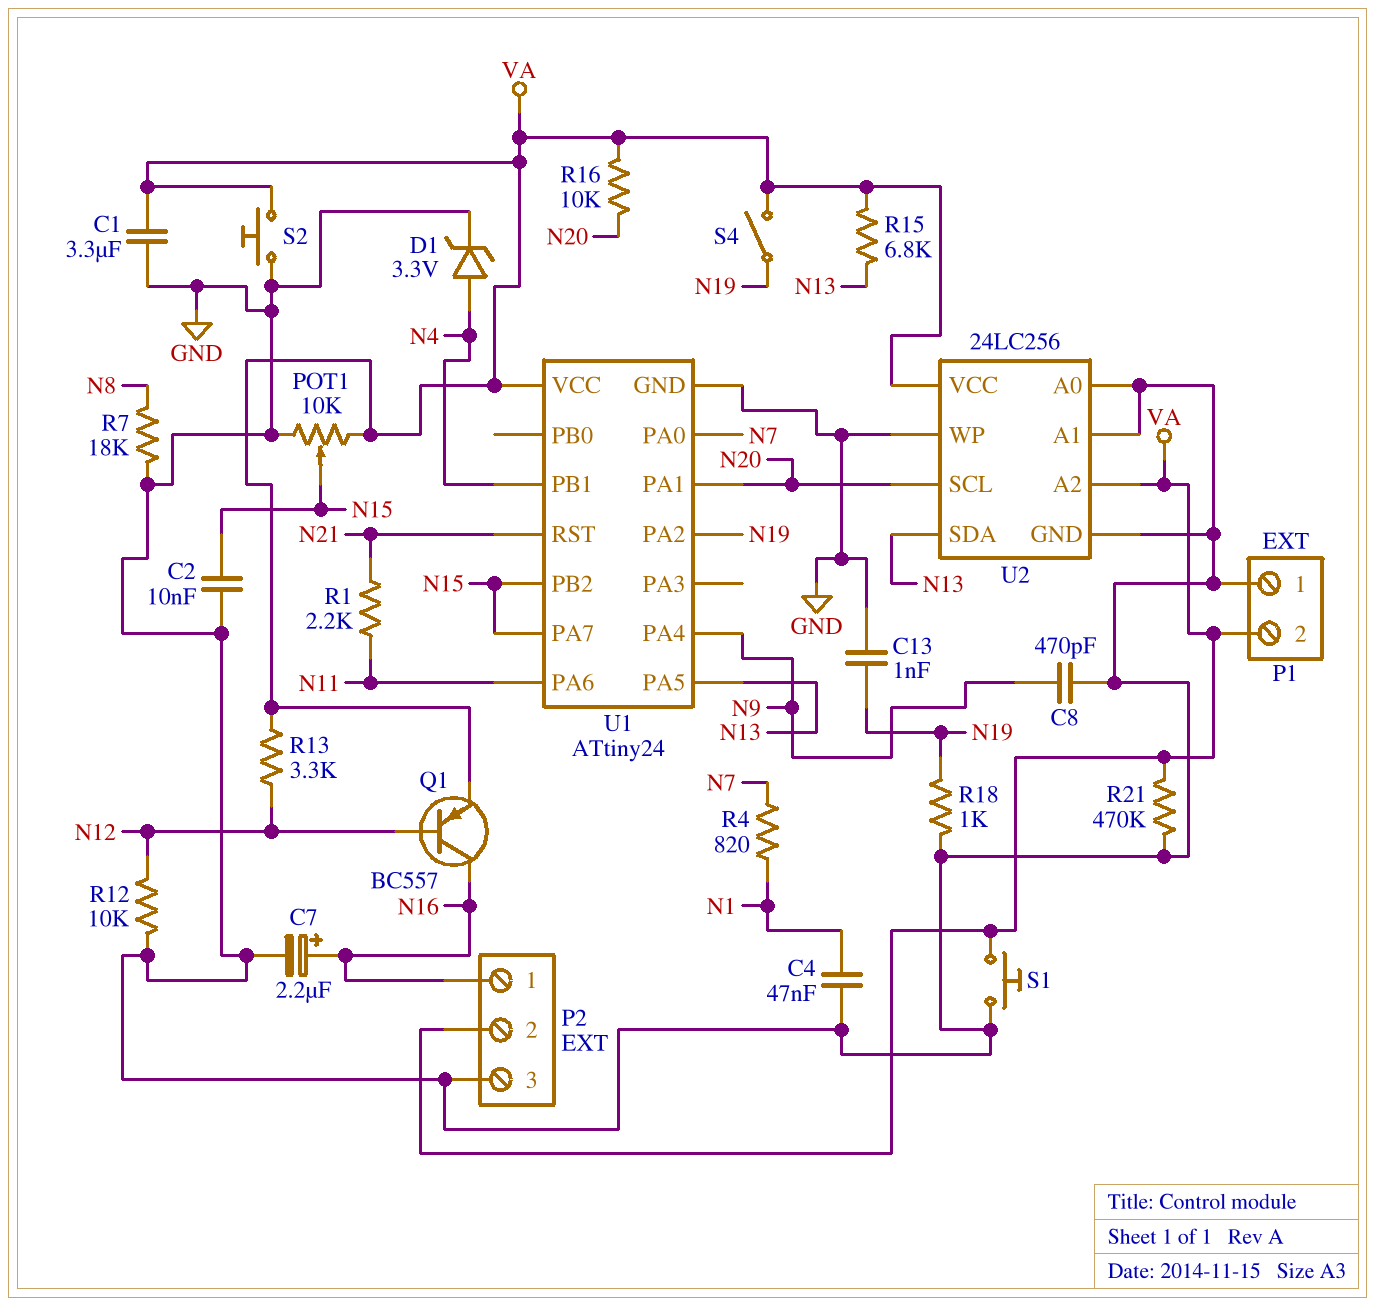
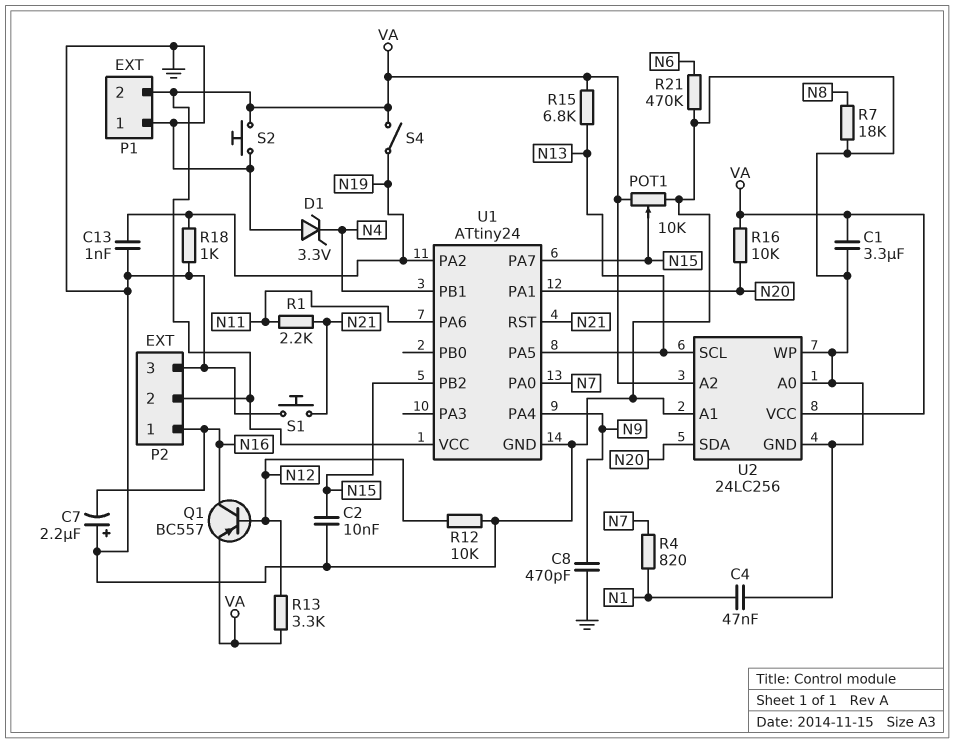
C7: 2.2uF (plus N16, minus GND) -> 2.2uF (plus GND, minus N16)
D1: zener 3.3V (A N4, K GND) -> zener 3.3V (A GND, K N4)
R21: 470k (GND, VA) -> 470k (GND, N6)
S1: button (GND, VA) -> button (GND, N21)
U2 pin SCL: N20 -> N13
U2 pin SDA: N13 -> N20

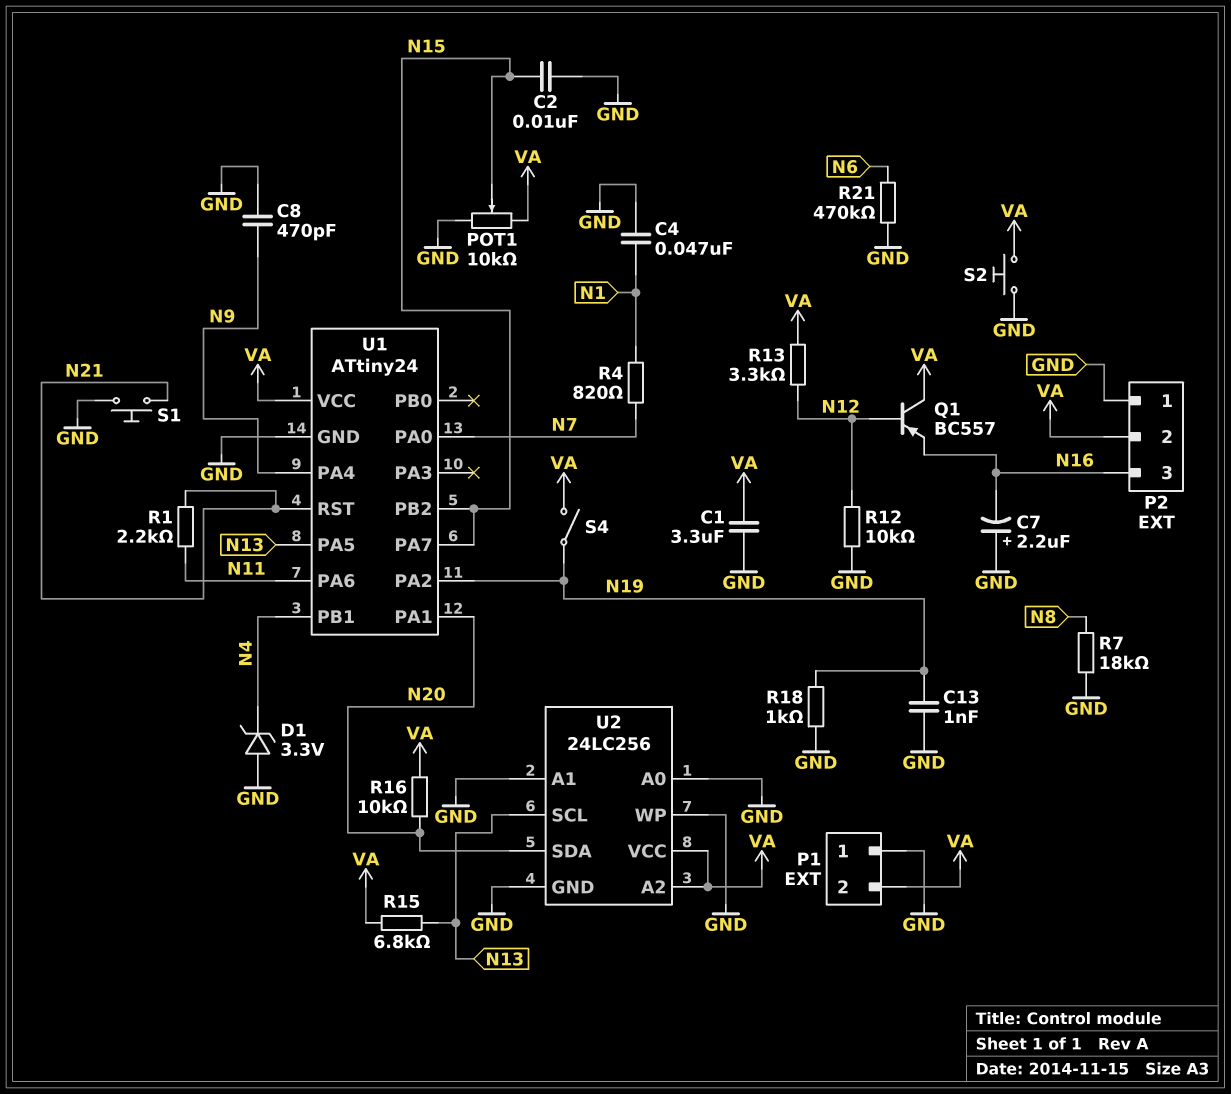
P2 pin 1: N16 -> GND
P2 pin 3: GND -> N16
Q1: PNP BC557 (B N12, C N16, E VA) -> PNP BC557 (B N12, C VA, E N16)

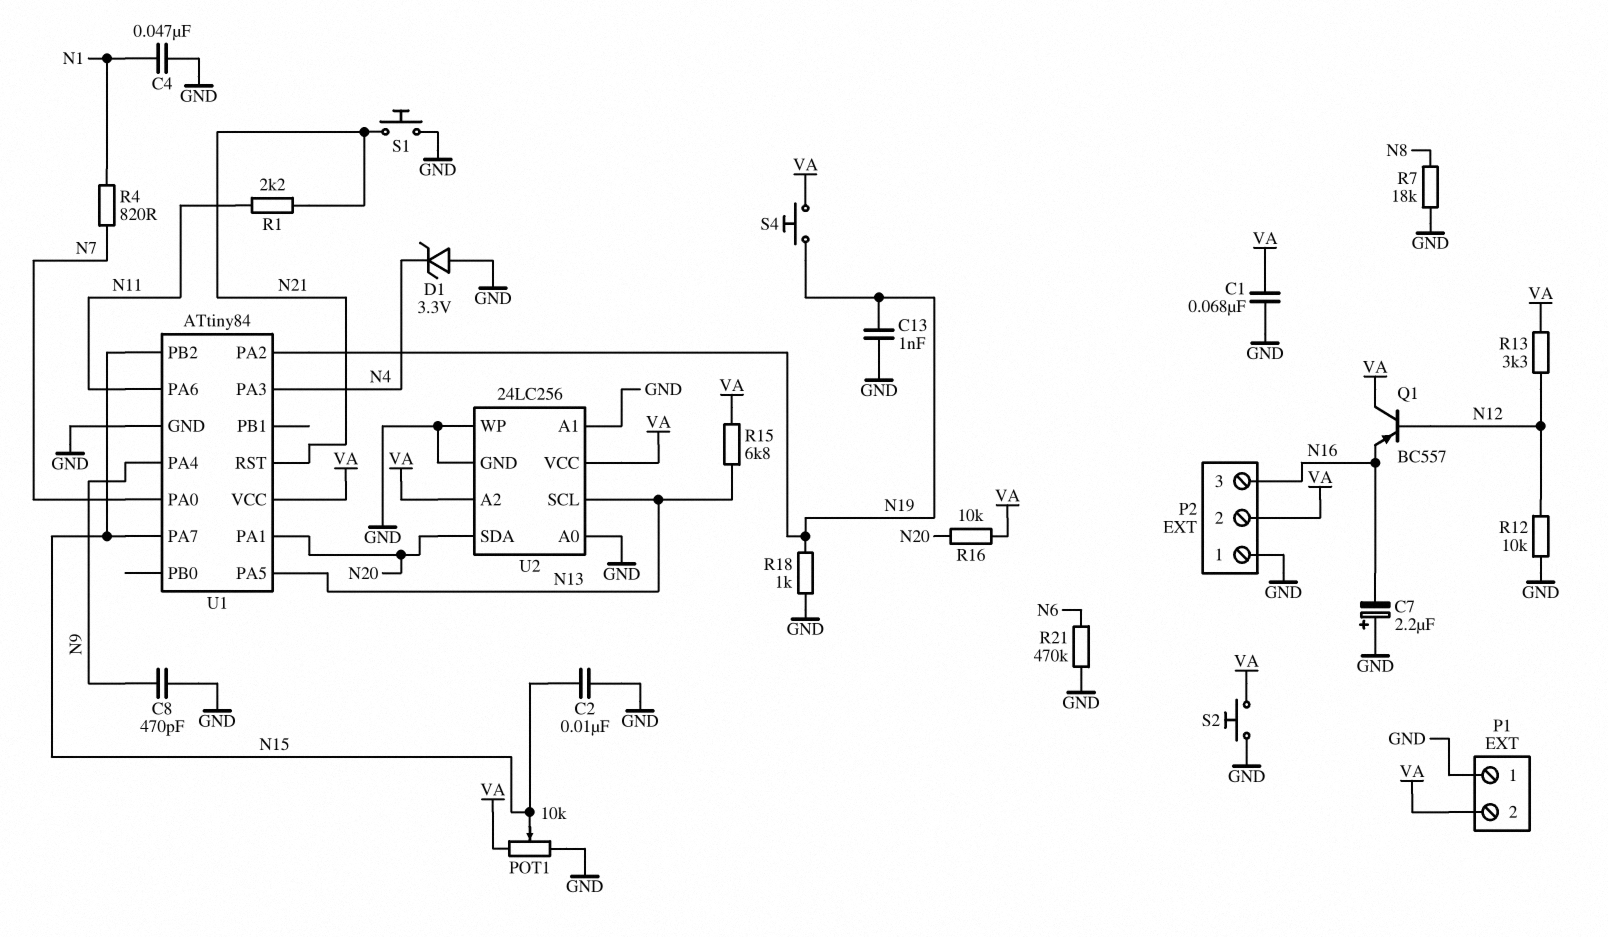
C1: 3.3uF (GND, VA) -> 68nF (GND, VA)
S4: switch (N19, VA) -> button (N19, VA)
U1: ATtiny24 -> ATtiny84
U1 pin PA3: none -> N4
U1 pin PB1: N4 -> none

